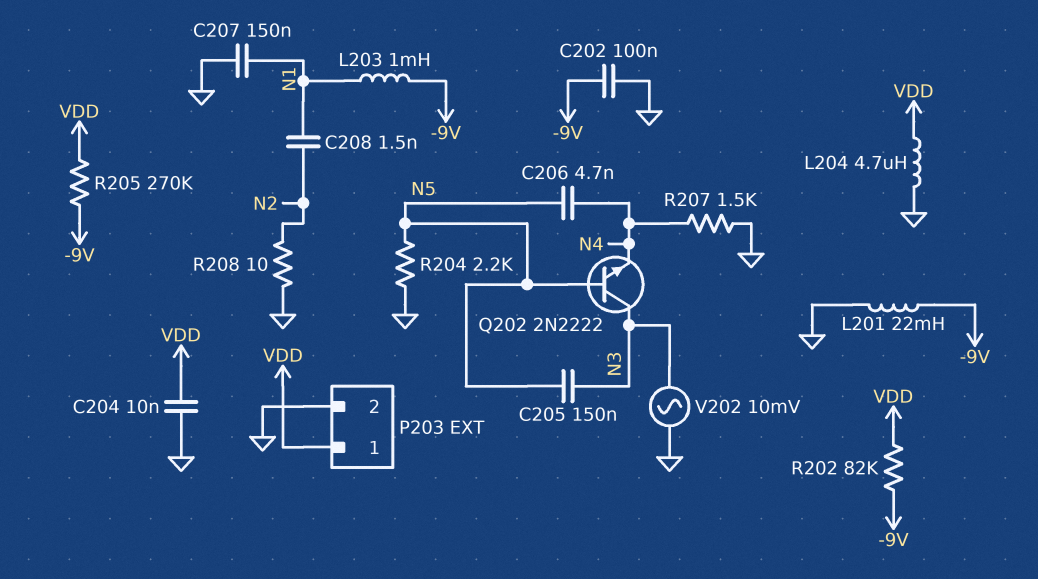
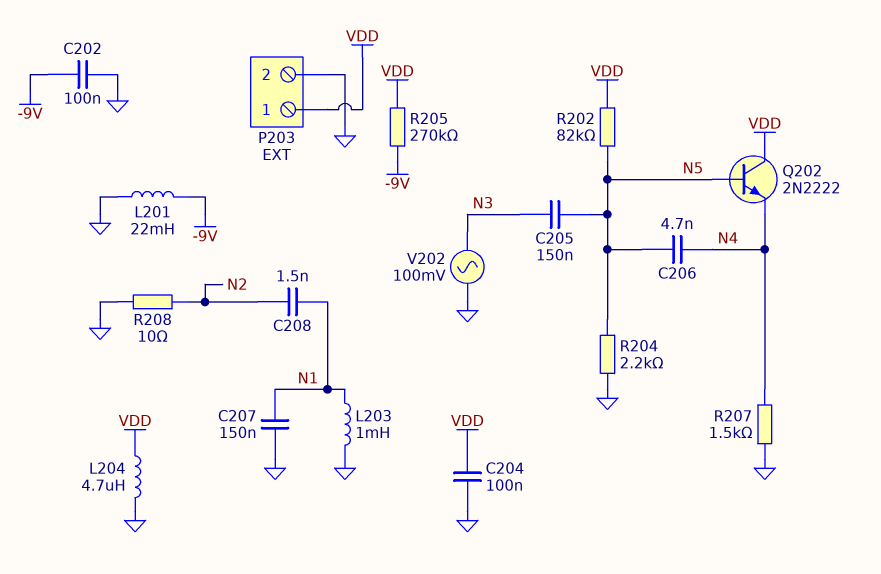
C204: 10nF (GND, VDD) -> 100nF (GND, VDD)
L203: 1mH (-9V, N1) -> 1mH (GND, N1)
Q202: NPN 2N2222 (B N5, C N3, E N4) -> NPN 2N2222 (B N5, C VDD, E N4)
R202: 82k (-9V, VDD) -> 82k (N5, VDD)
V202: AC 10mV (GND, N3) -> AC 100mV (GND, N3)

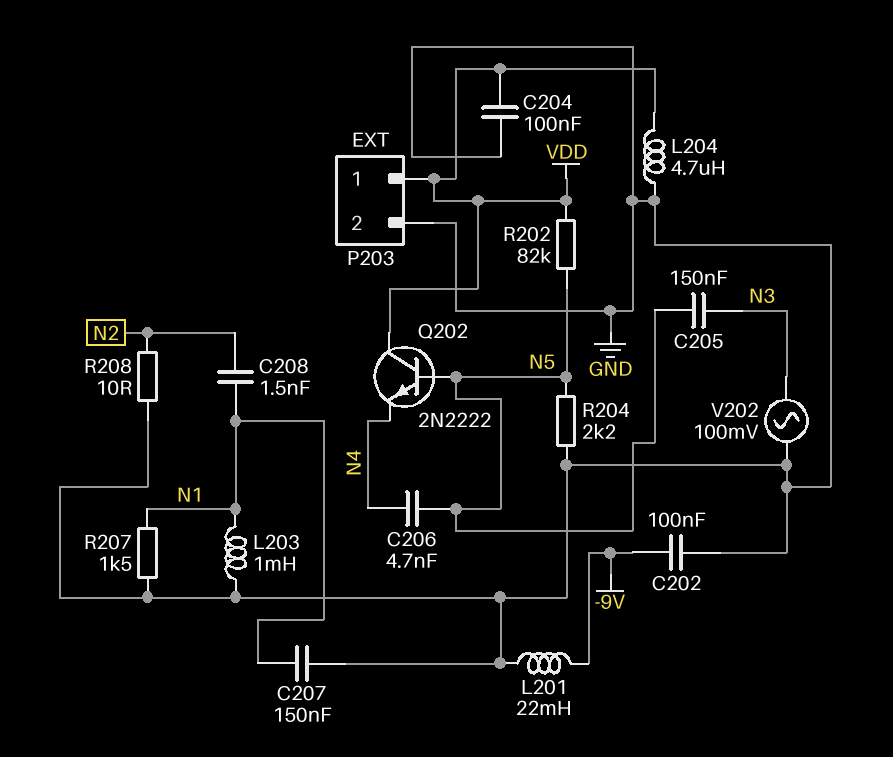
R205: 270k (-9V, VDD) -> none
R207: 1.5k (GND, N4) -> 1.5k (GND, N1)

